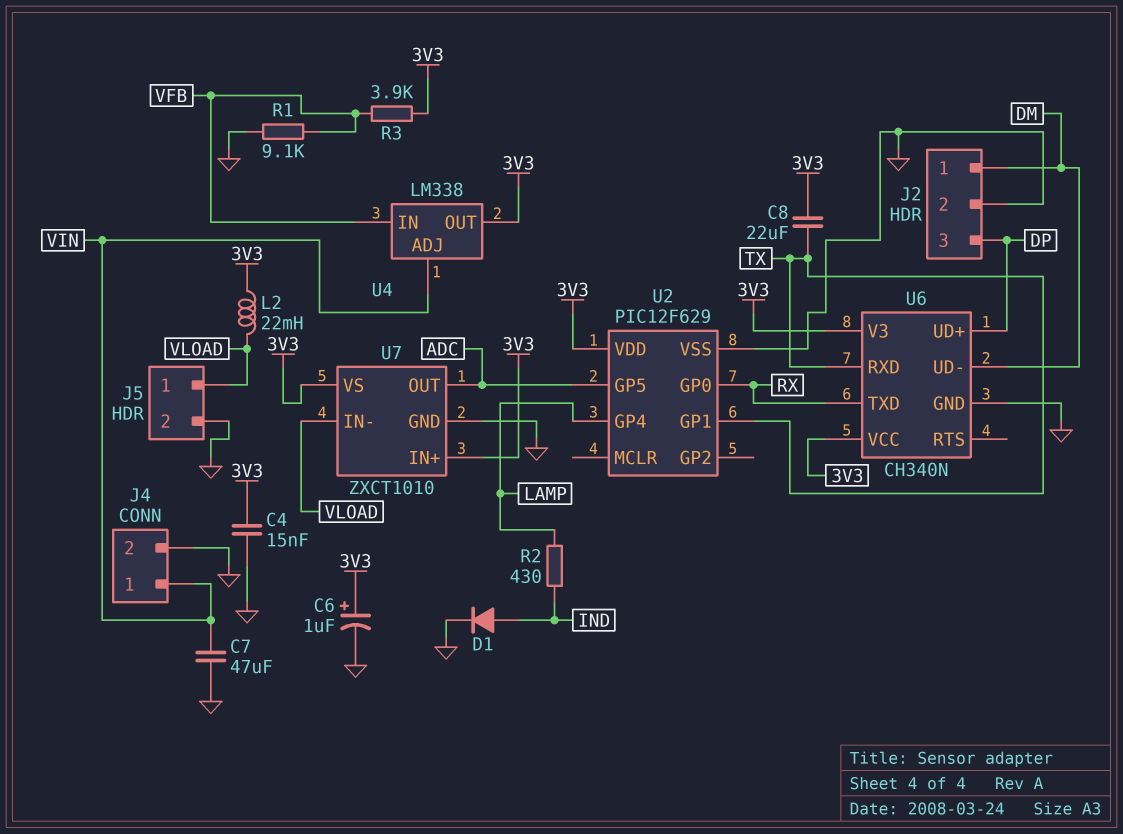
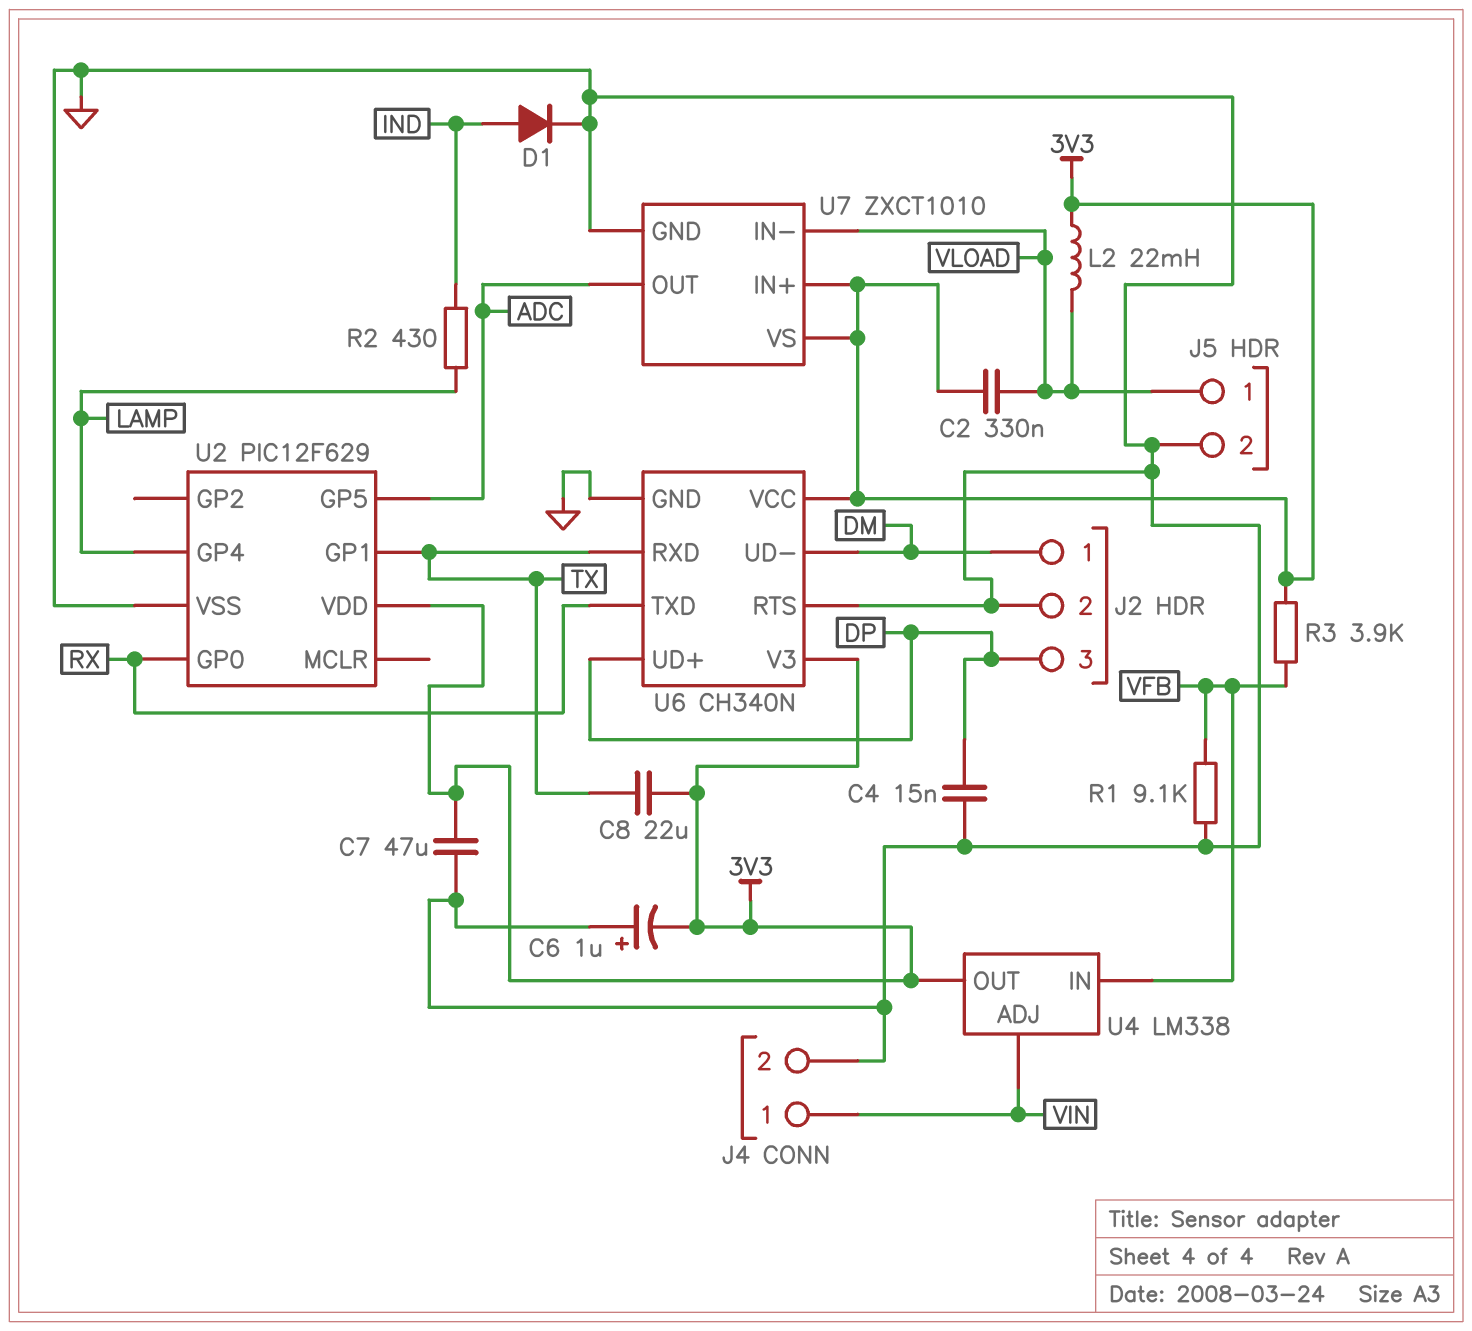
C2: none -> 330nF (3V3, VLOAD)
C4: 15nF (3V3, GND) -> 15nF (DP, GND)
C6: 1uF (plus 3V3, minus GND) -> 1uF (plus GND, minus 3V3)
C7: 47uF (GND, VIN) -> 47uF (3V3, GND)
U6 pin RTS: none -> GND

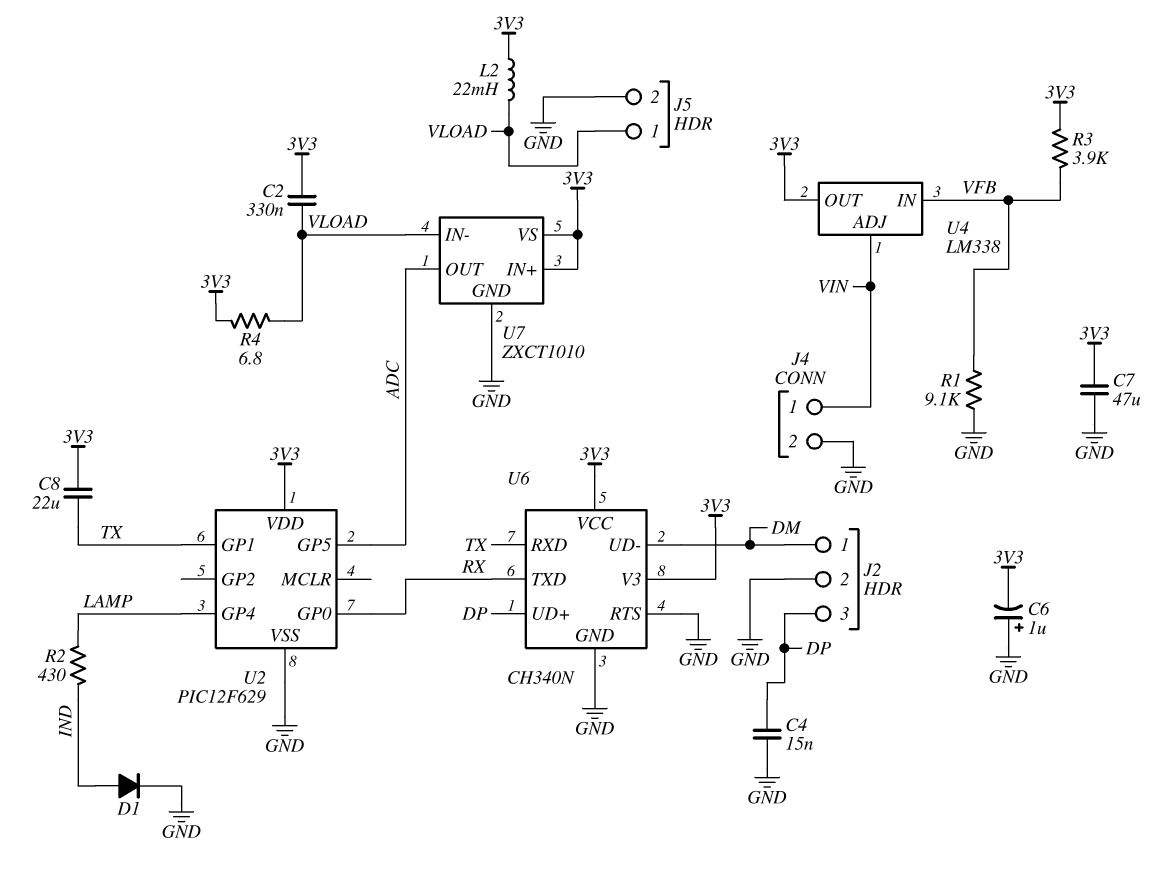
R4: none -> 6.8 (3V3, VLOAD)

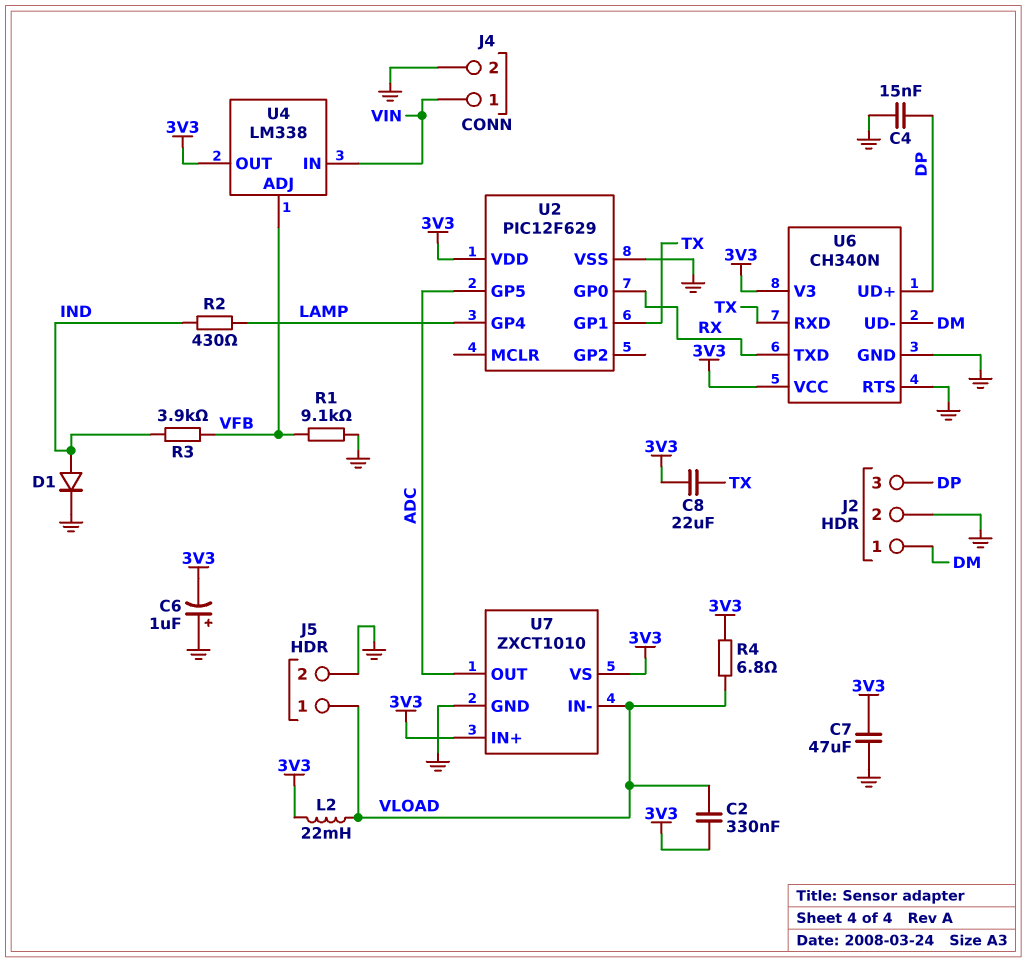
R3: 3.9k (3V3, VFB) -> 3.9k (IND, VFB)
U4 pin ADJ: VIN -> VFB
U4 pin IN: VFB -> VIN

